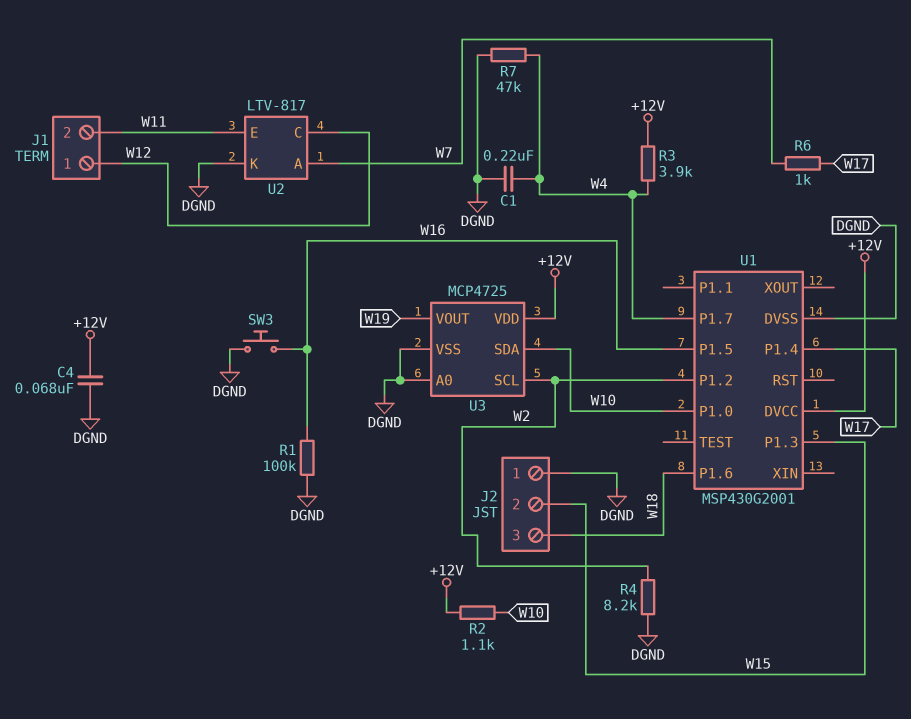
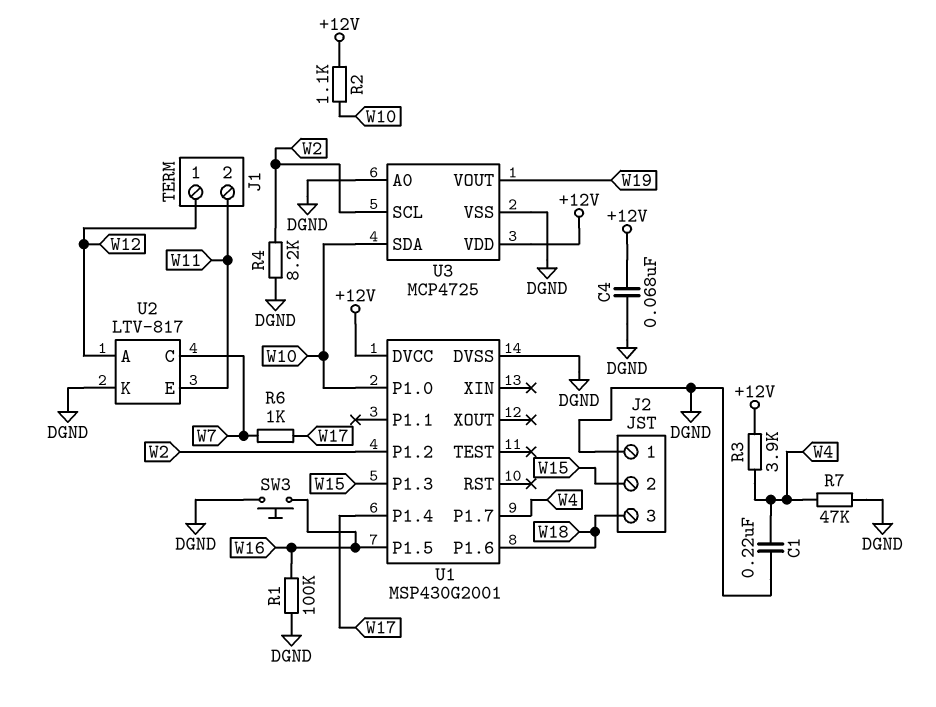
U2 pin A: W7 -> W12
U2 pin C: W12 -> W7

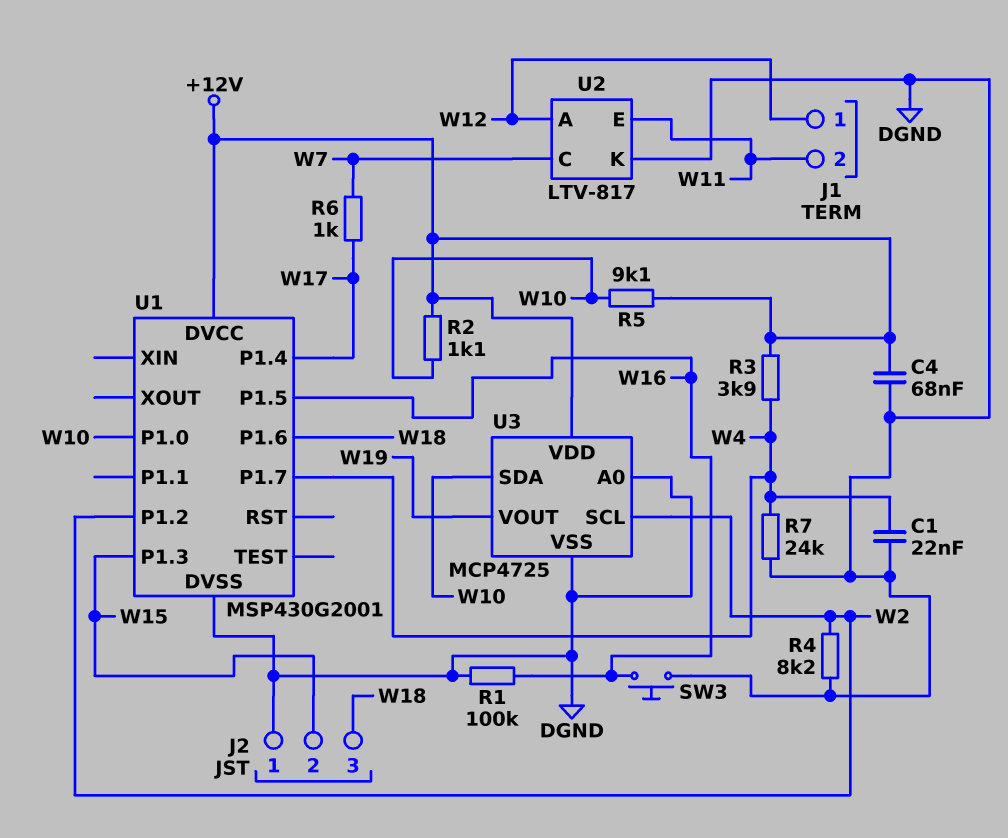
C1: 220nF (DGND, W4) -> 22nF (DGND, W4)
R5: none -> 9.1k (+12V, W10)
R7: 47k (DGND, W4) -> 24k (DGND, W4)

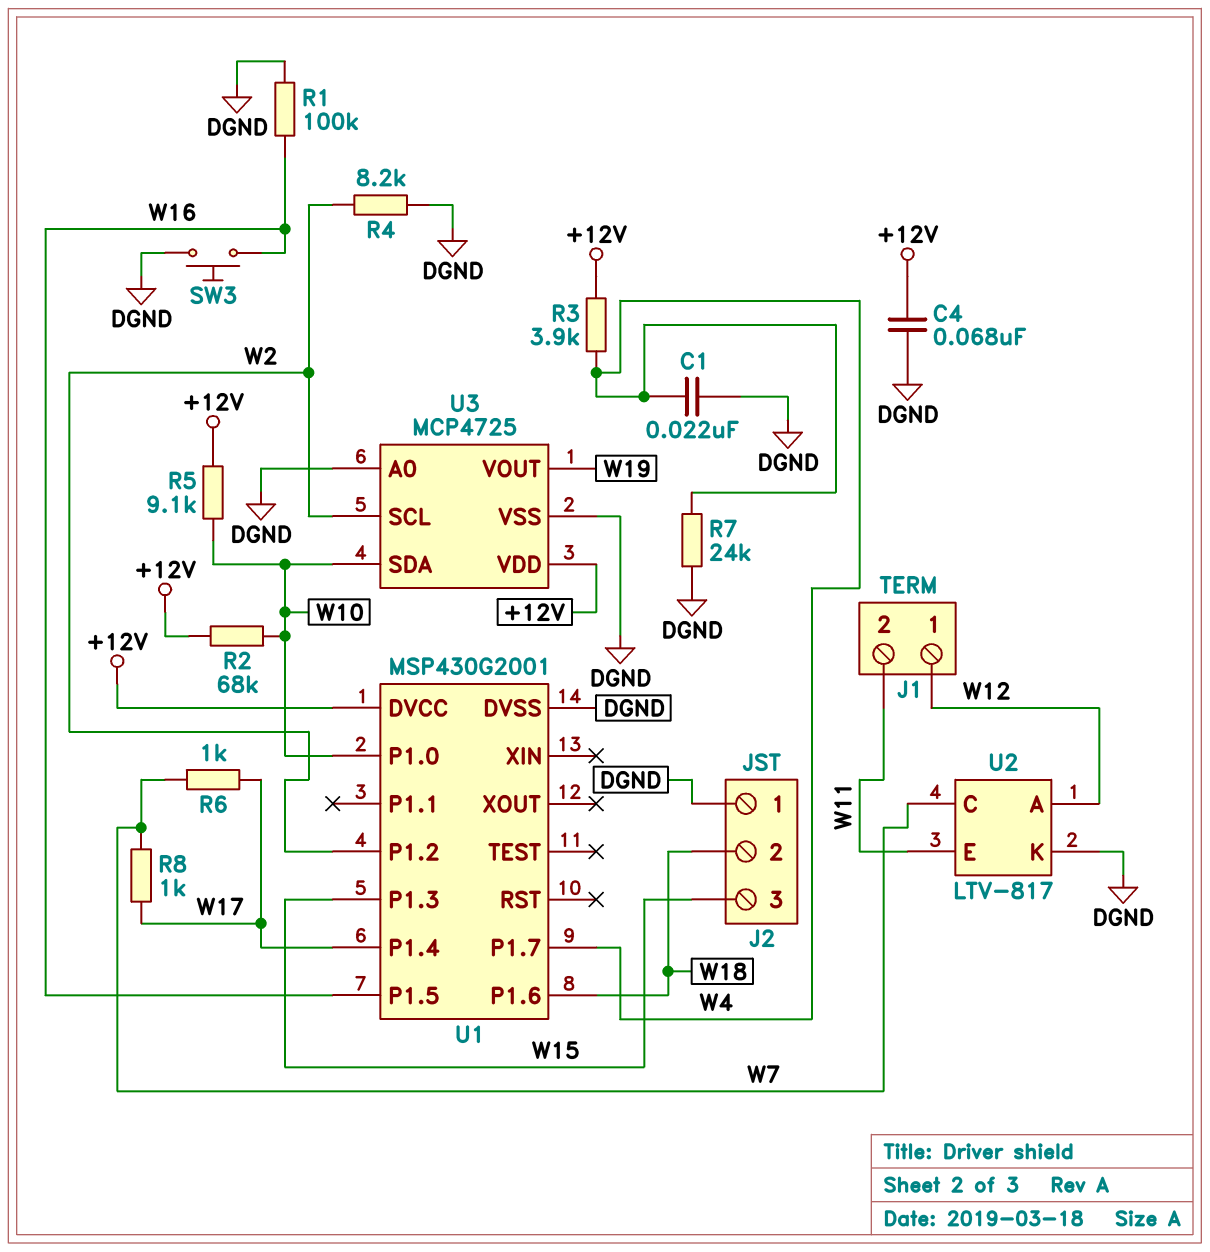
J2 pin 2: W15 -> W18
J2 pin 3: W18 -> W15
R2: 1.1k (+12V, W10) -> 68k (+12V, W10)
R8: none -> 1k (W7, W17)

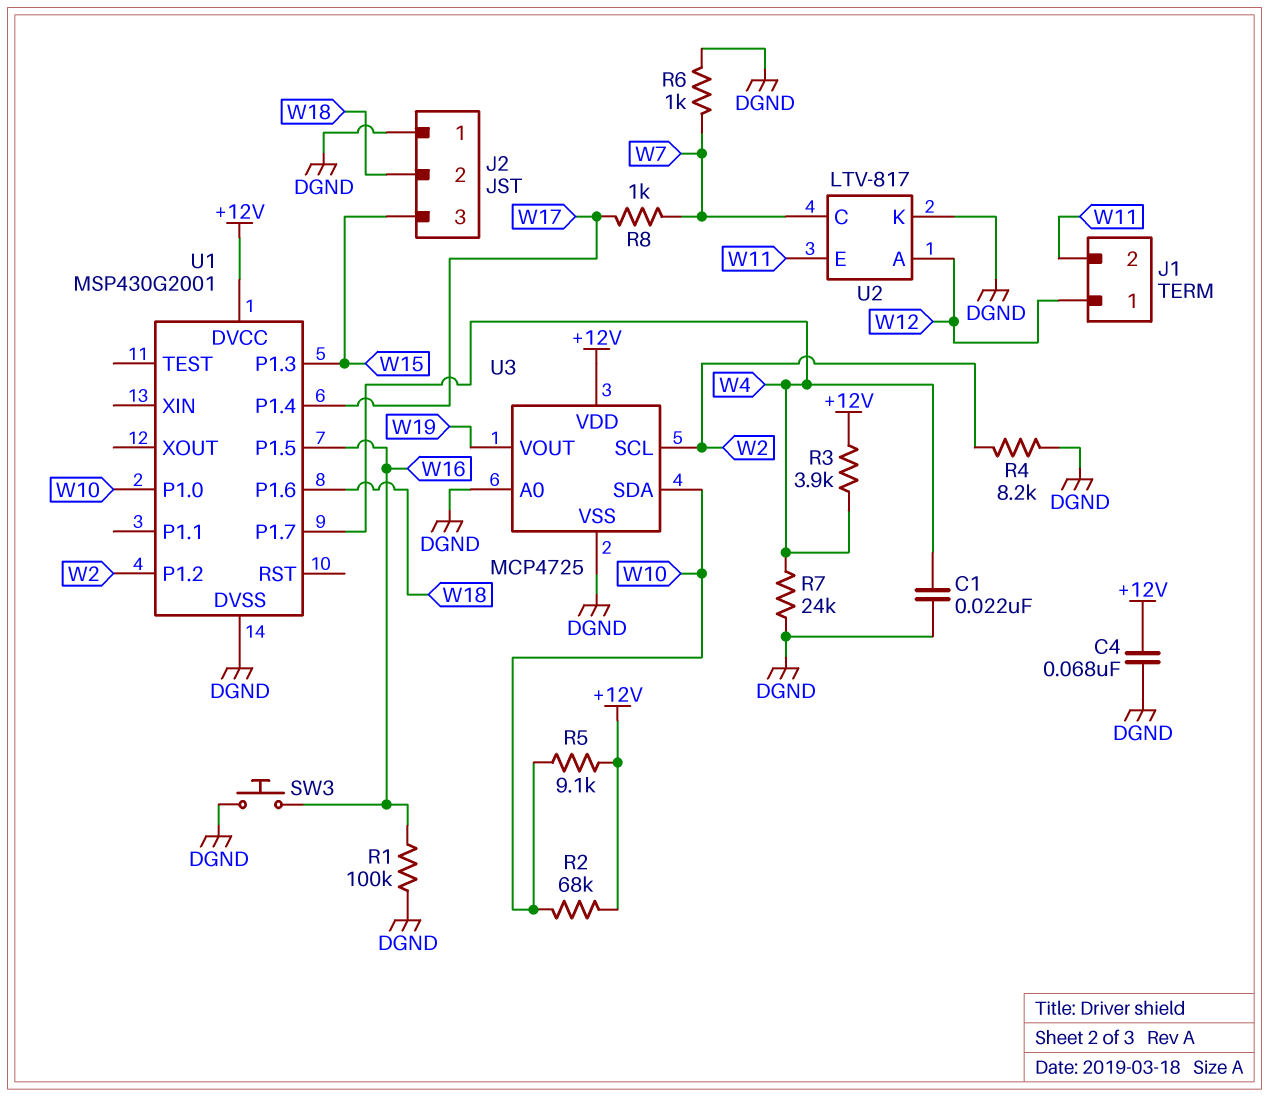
R6: 1k (W7, W17) -> 1k (DGND, W7)

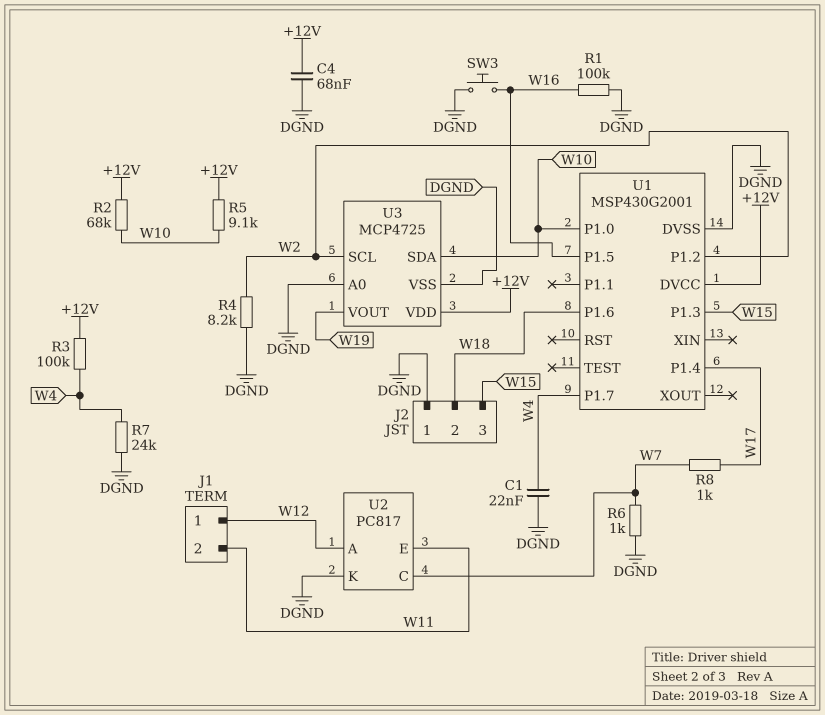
R3: 3.9k (+12V, W4) -> 100k (+12V, W4)
U2: LTV-817 -> PC817

